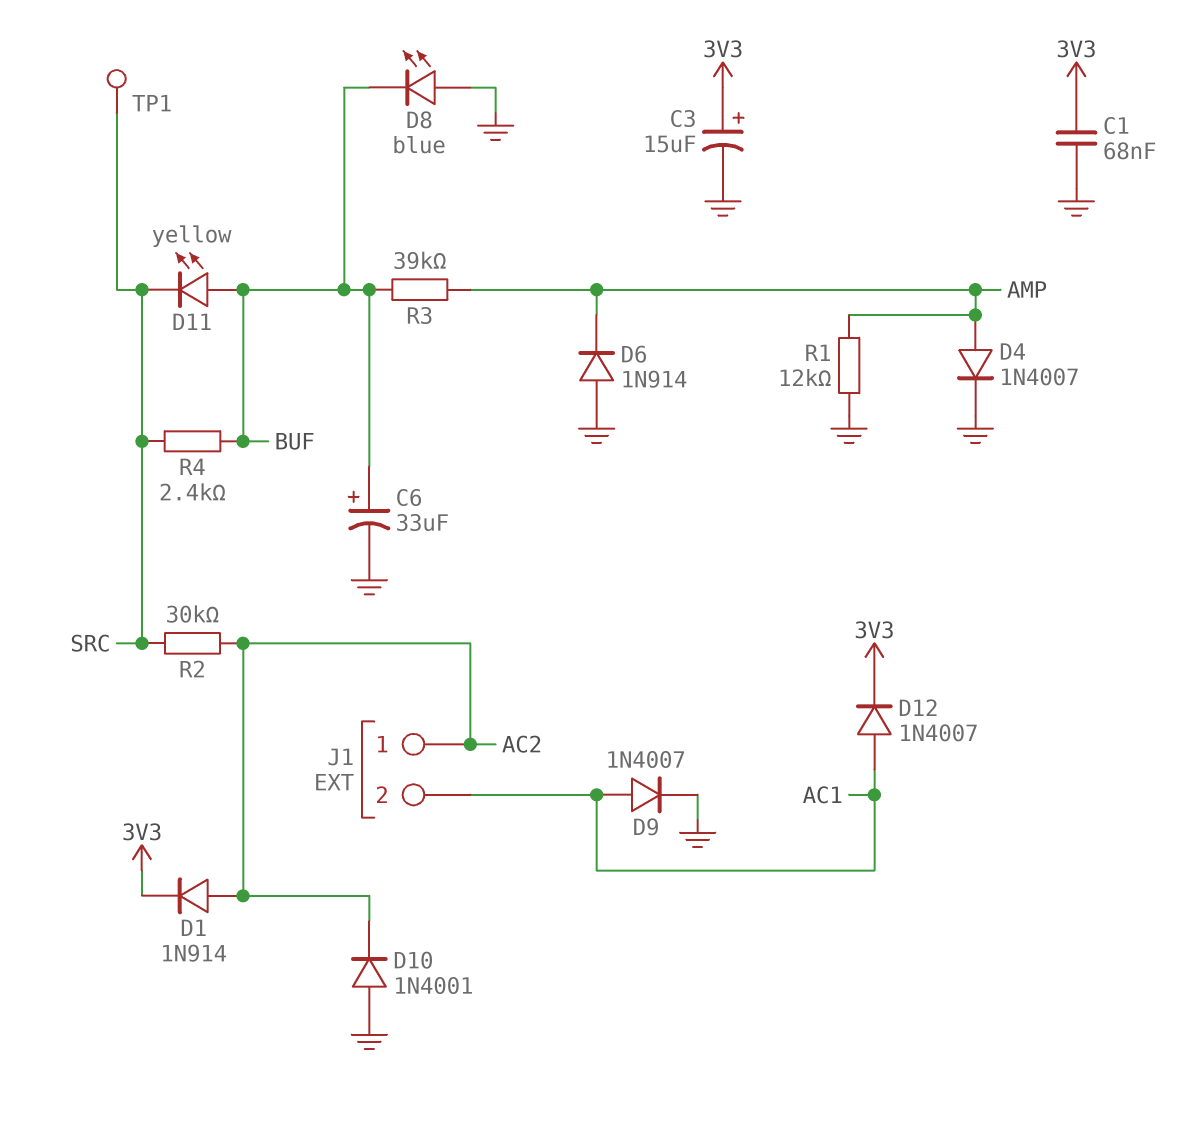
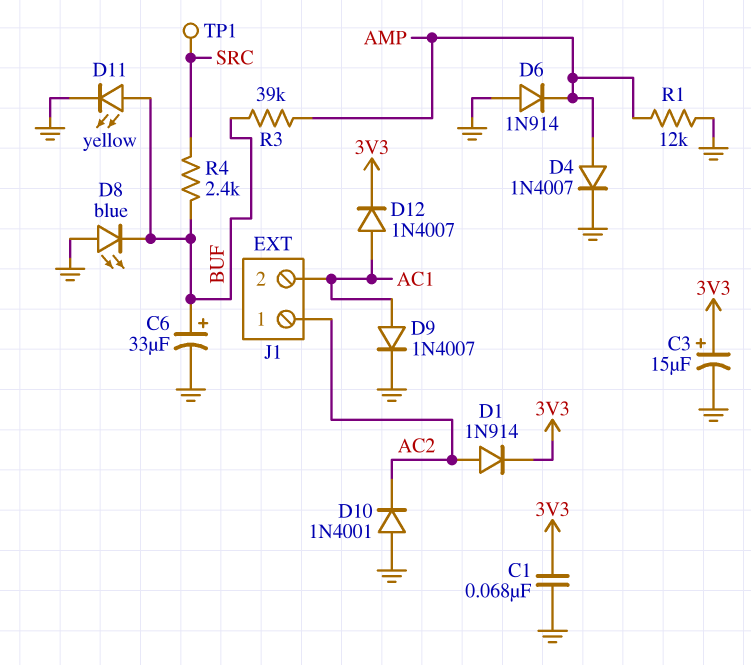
D11: LED yellow (A BUF, K SRC) -> LED yellow (A BUF, K GND)
R2: 30k (AC2, SRC) -> none

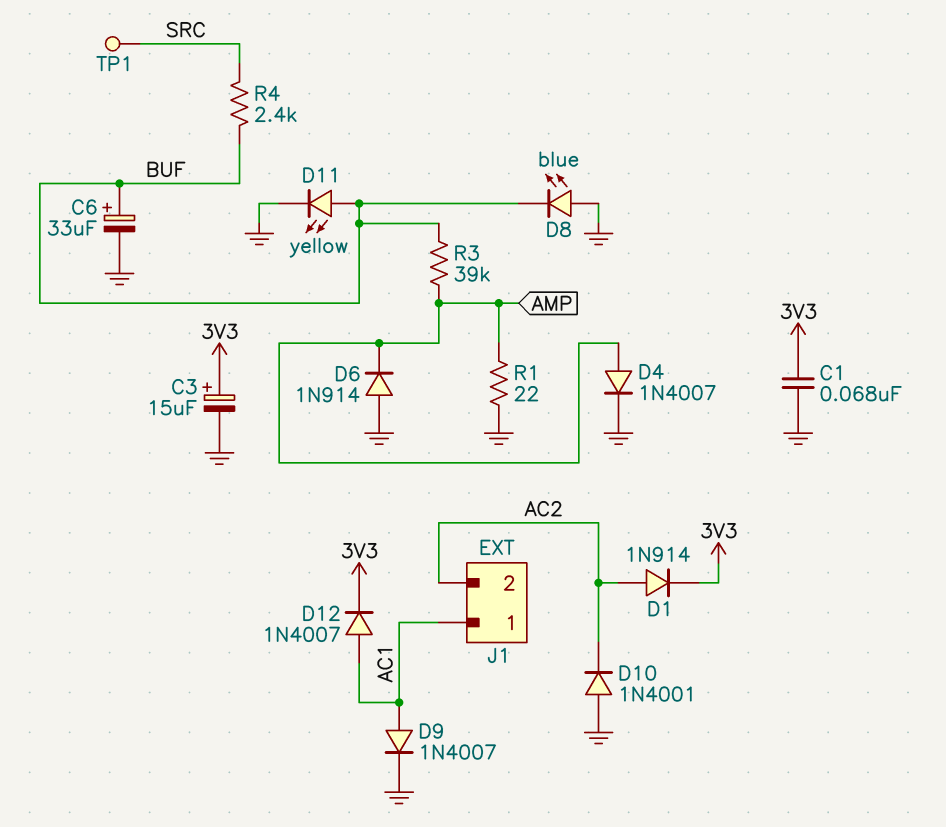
J1 pin 1: AC2 -> AC1
J1 pin 2: AC1 -> AC2
R1: 12k (AMP, GND) -> 22 (AMP, GND)

